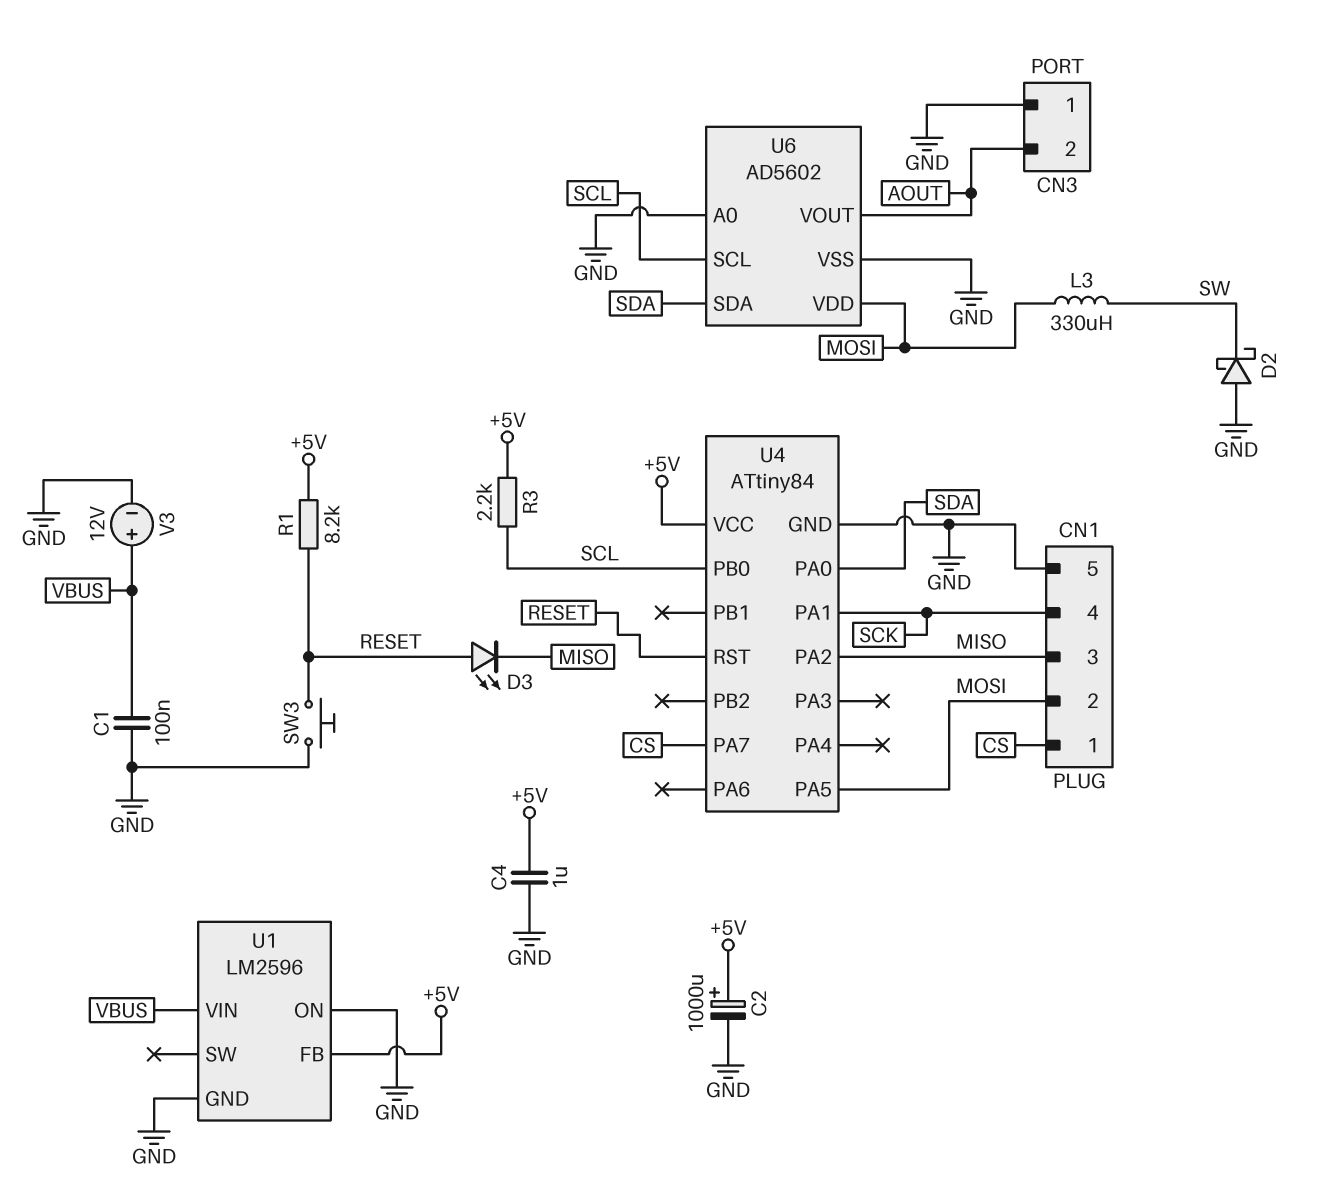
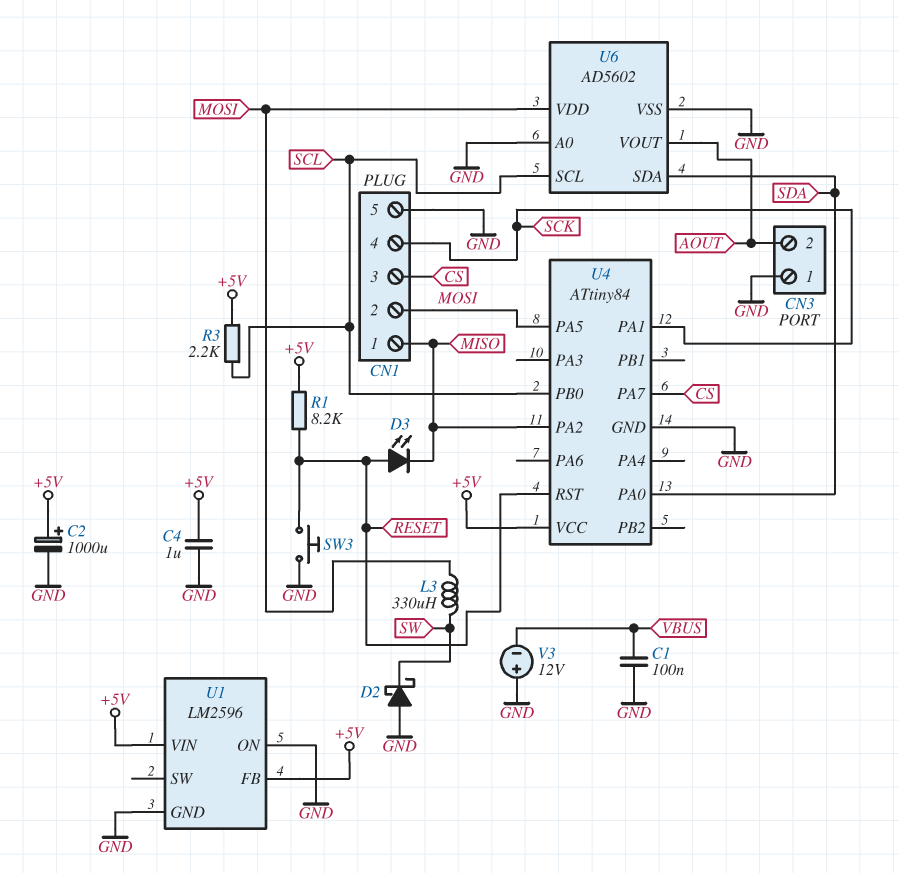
CN1 pin 1: CS -> MISO
CN1 pin 3: MISO -> CS
U1 pin VIN: VBUS -> +5V
V3: 12V (plus VBUS, minus GND) -> 12V (plus GND, minus VBUS)

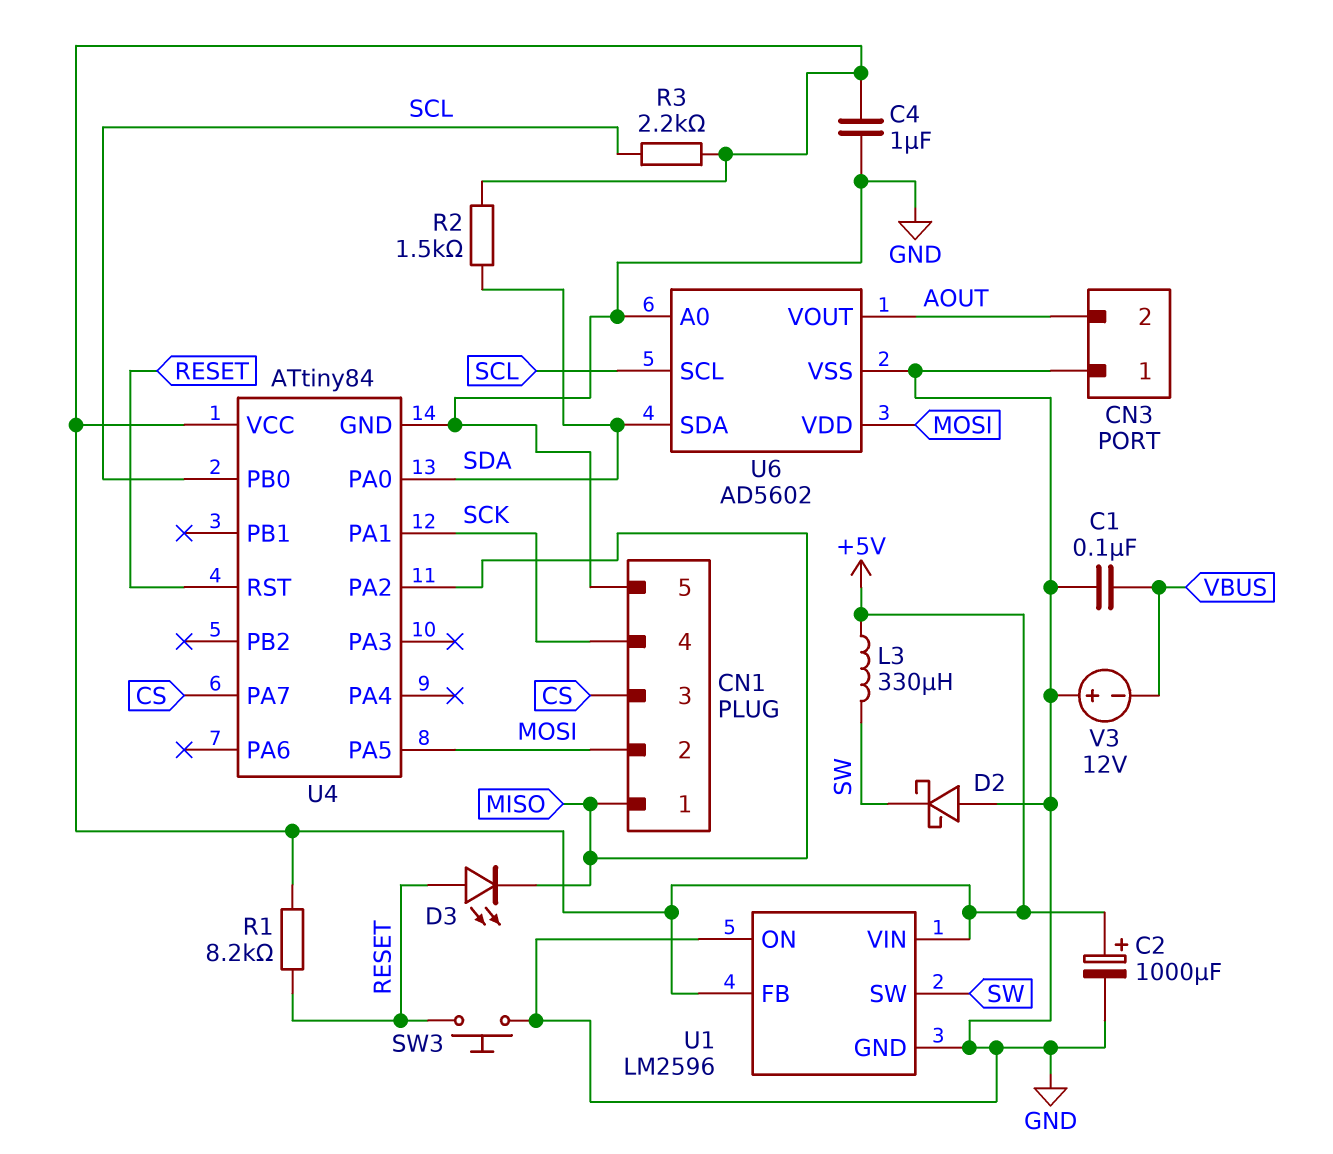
L3: 330uH (MOSI, SW) -> 330uH (+5V, SW)
R2: none -> 1.5k (+5V, SDA)
U1 pin SW: none -> SW

